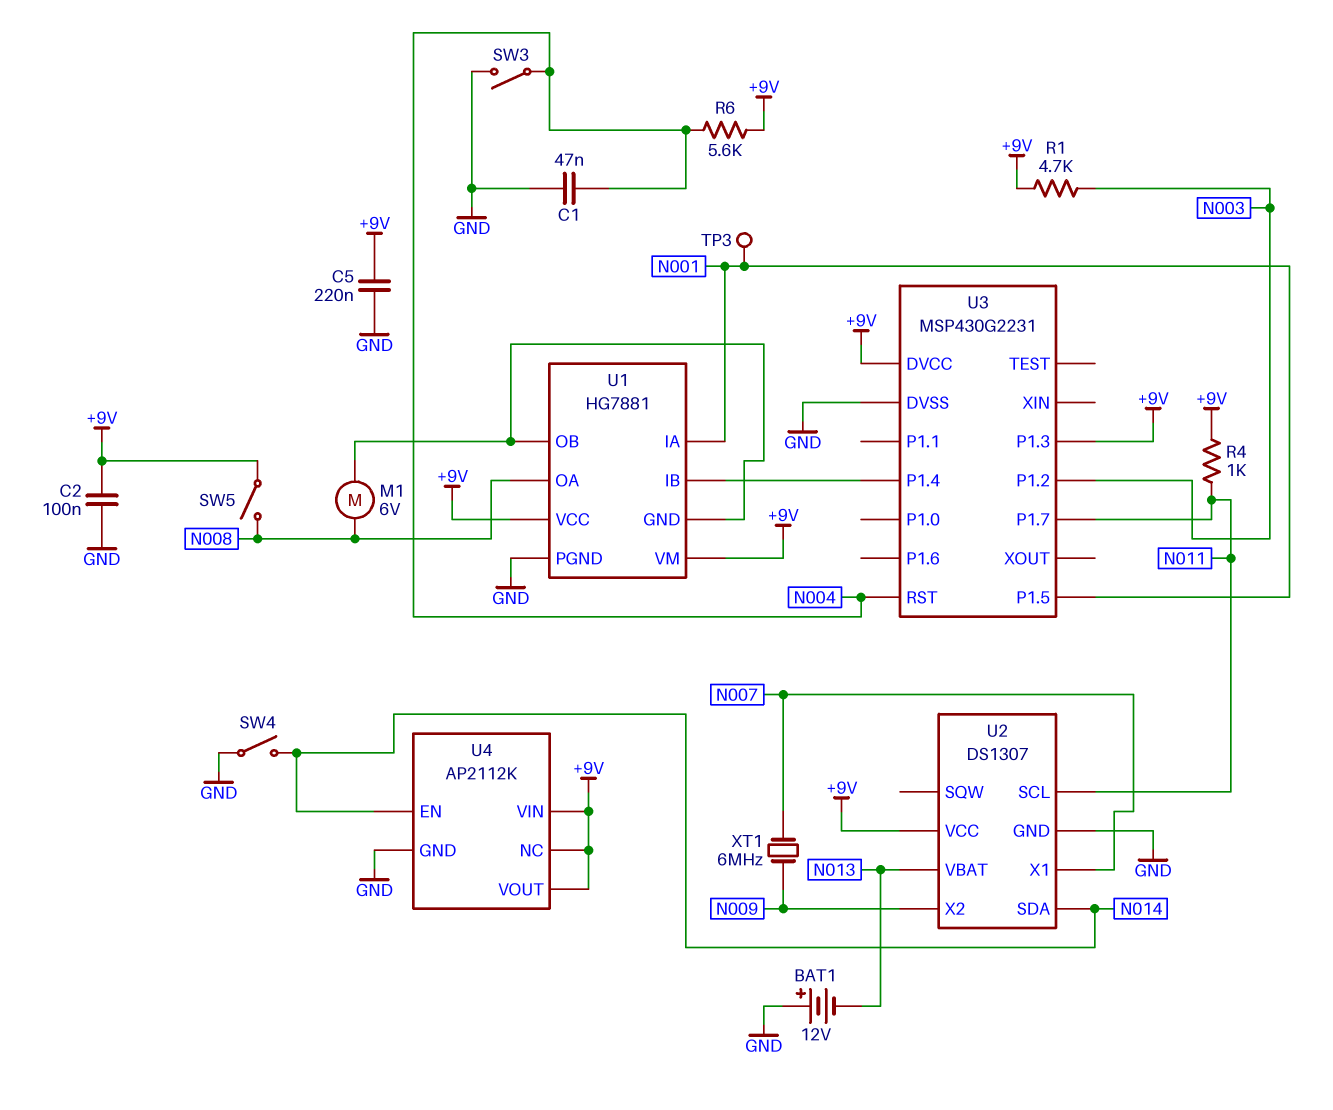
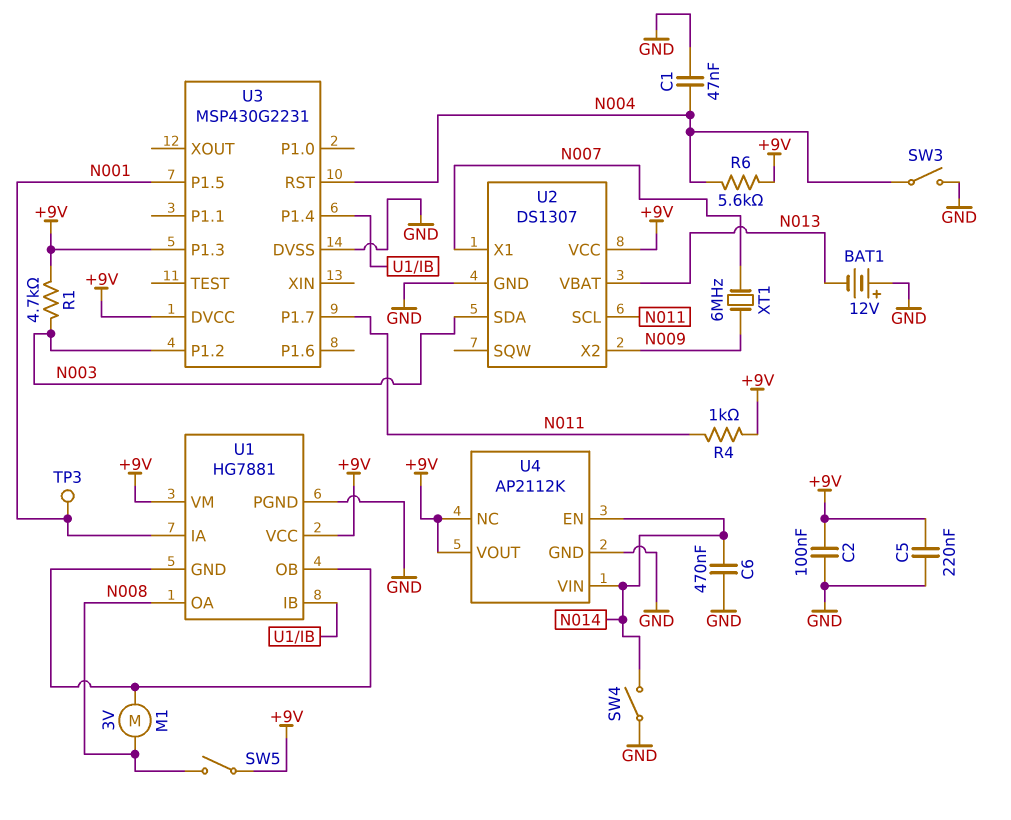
C6: none -> 470nF (GND, N014)
M1: motor 6V (N008, U1/GND) -> motor 3V (N008, U1/GND)
U2 pin SDA: N014 -> N003
U4 pin VIN: +9V -> N014

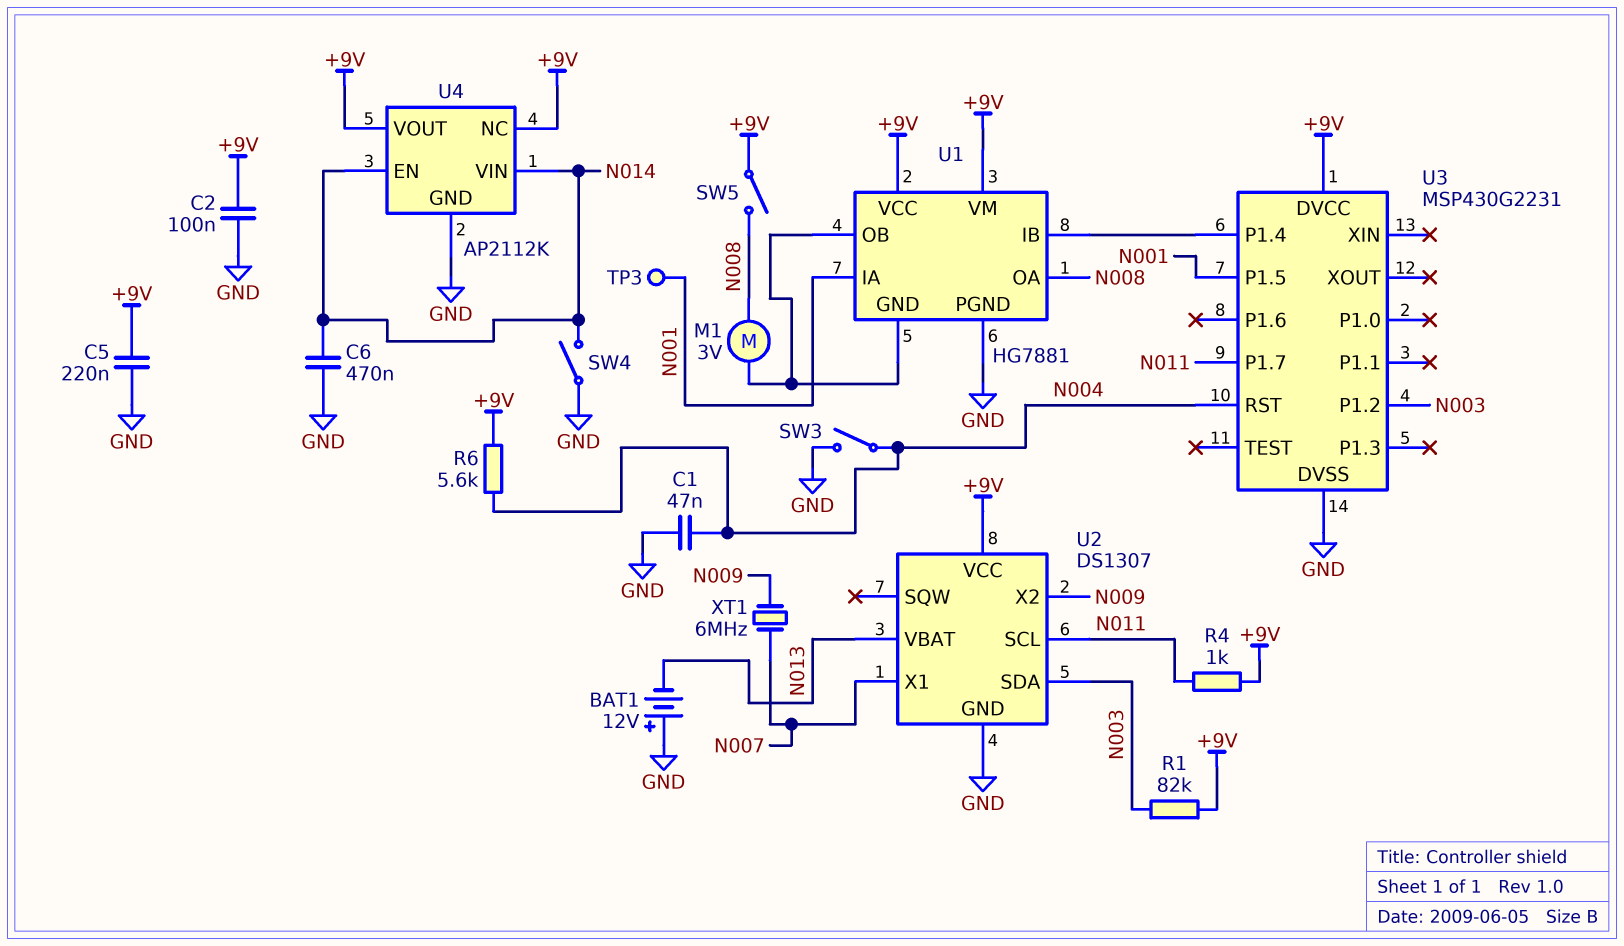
R1: 4.7k (+9V, N003) -> 82k (+9V, N003)
U3 pin P1.3: +9V -> none

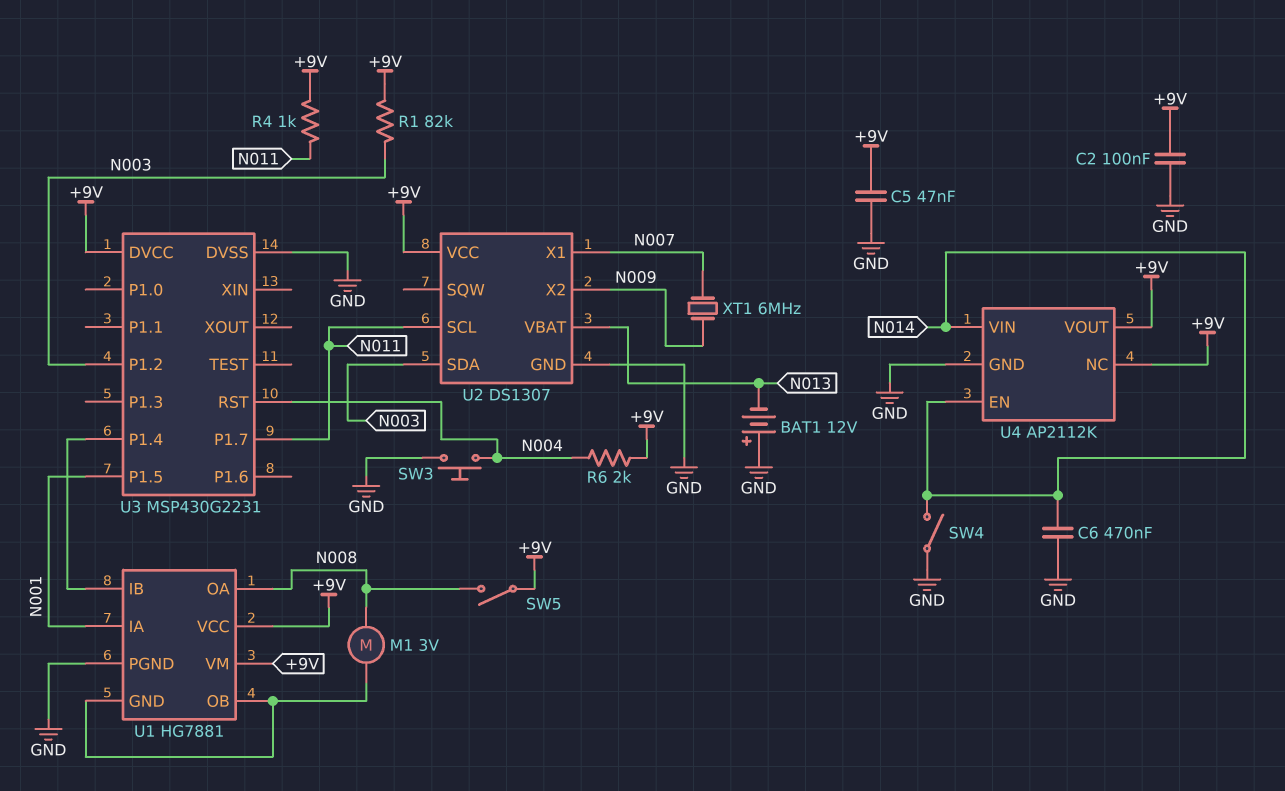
C1: 47nF (GND, N004) -> none
C5: 220nF (+9V, GND) -> 47nF (+9V, GND)
R6: 5.6k (+9V, N004) -> 2k (+9V, N004)
SW3: switch (GND, N004) -> button (GND, N004)
TP3: test point (N001) -> none

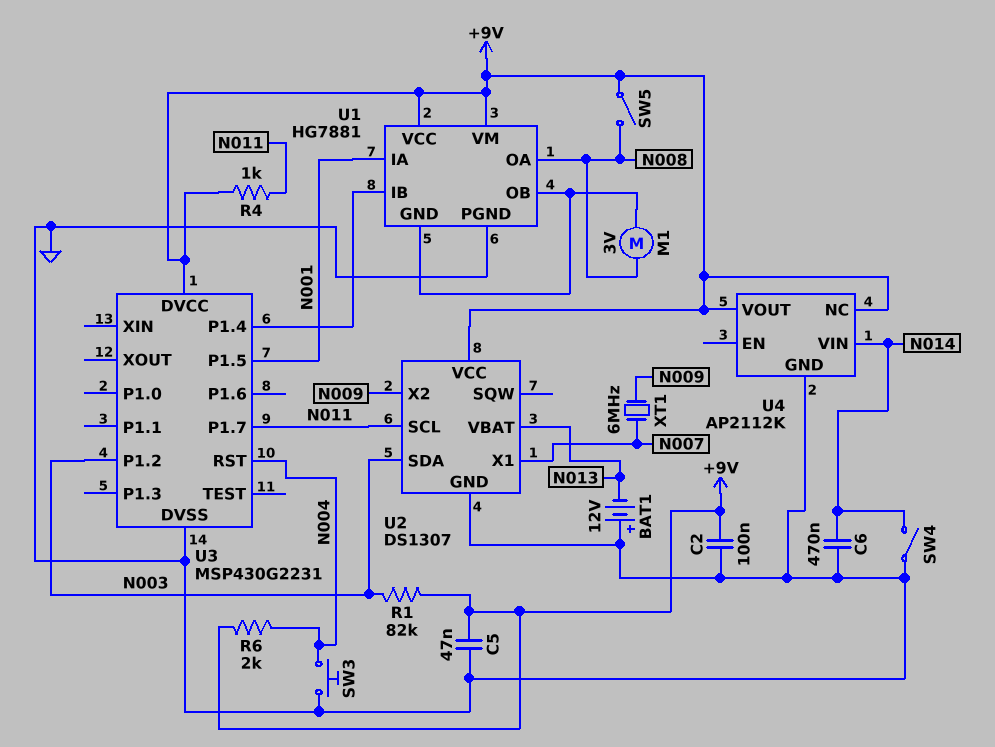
U4 pin EN: N014 -> none

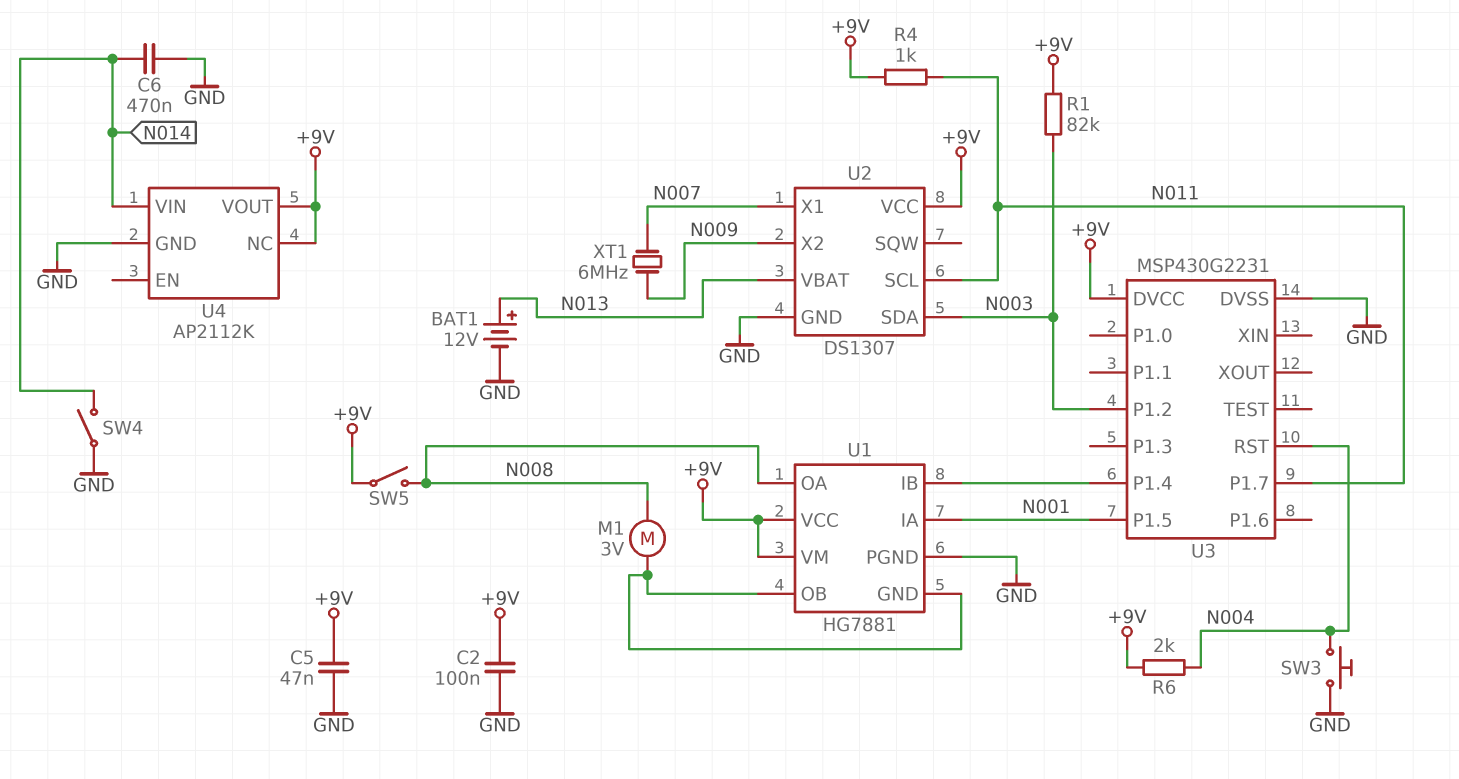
BAT1: 12V (plus GND, minus N013) -> 12V (plus N013, minus GND)

